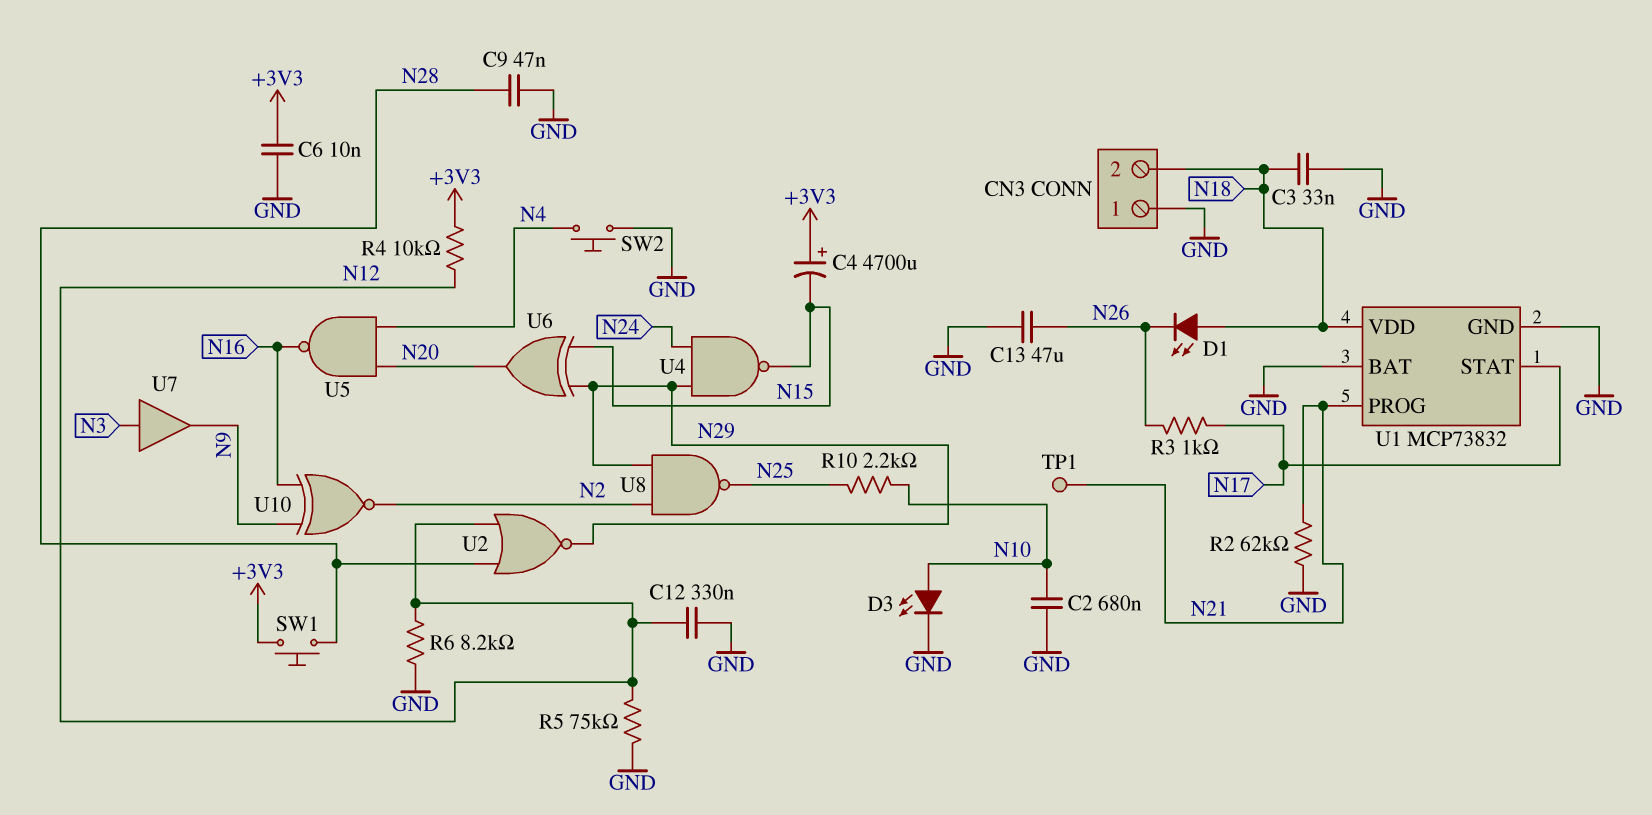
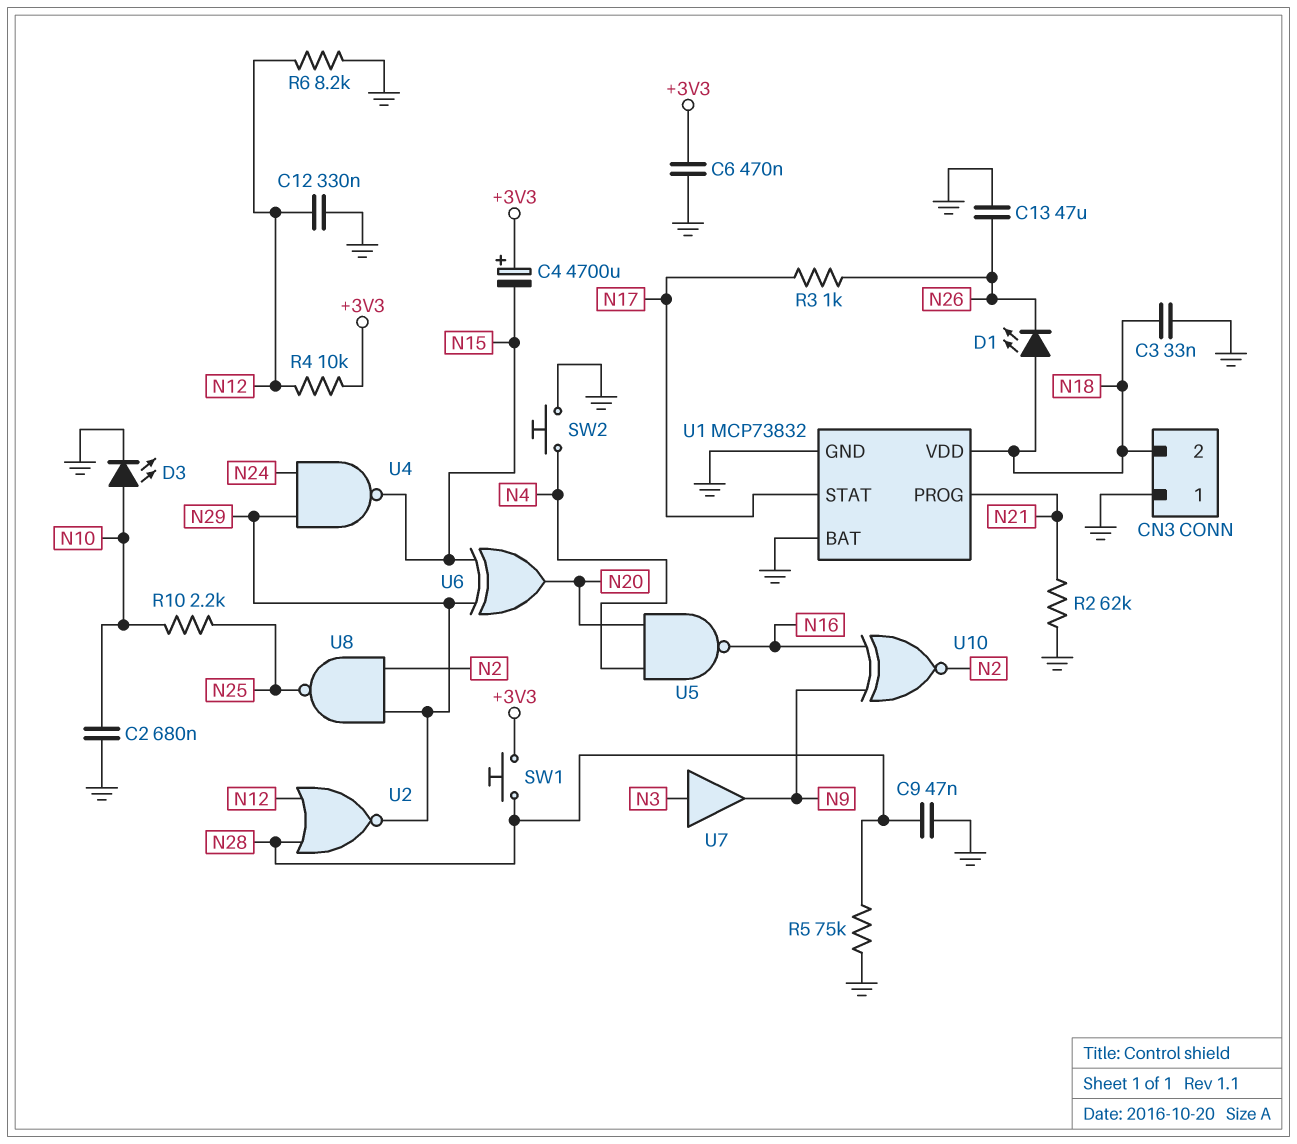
C6: 10nF (+3V3, GND) -> 470nF (+3V3, GND)
R5: 75k (GND, N12) -> 75k (GND, N28)
TP1: test point (N21) -> none

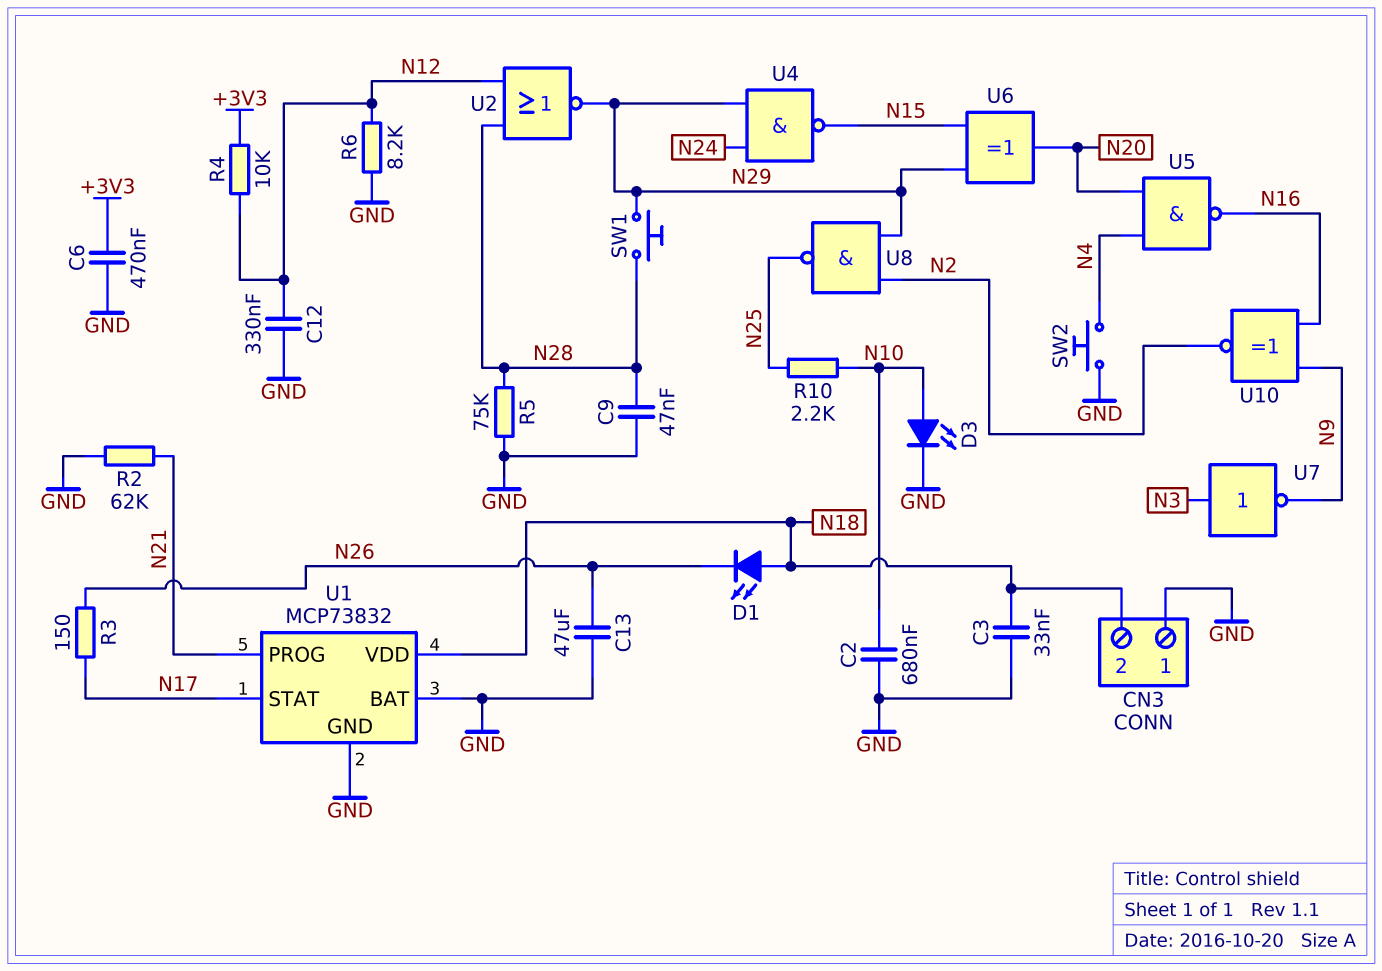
C4: 4700uF (plus +3V3, minus N15) -> none
R3: 1k (N17, N26) -> 150 (N17, N26)
SW1: button (+3V3, N28) -> button (N28, N29)
U7: buffer (in N3, out N9) -> NOT (in N3, out N9)

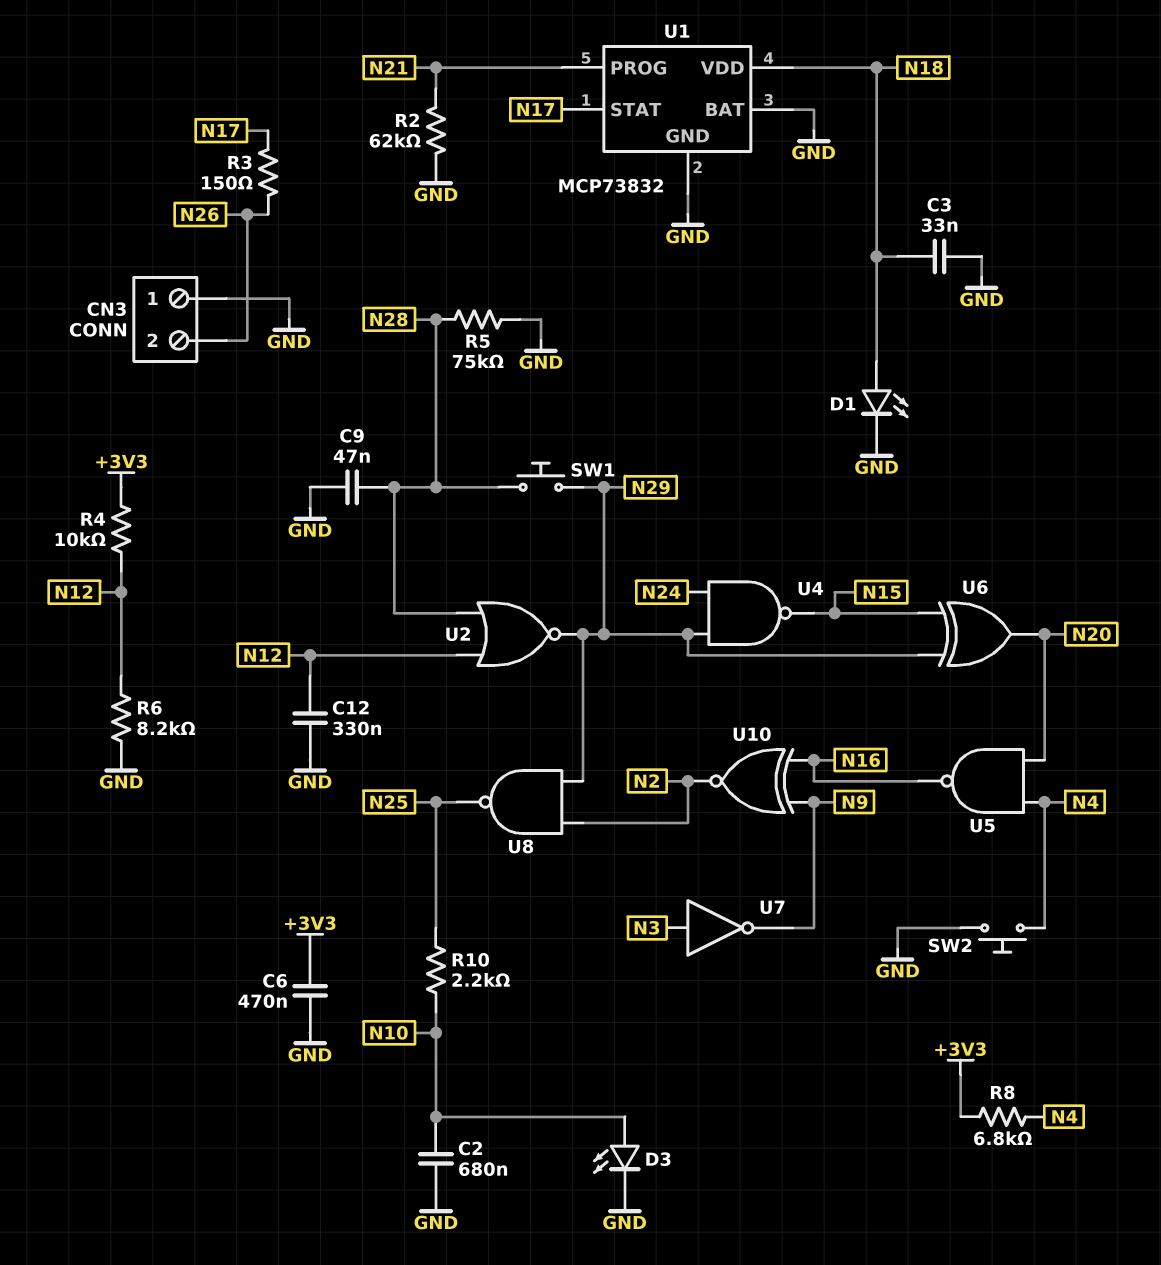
C13: 47uF (GND, N26) -> none
CN3 pin 2: N18 -> N26
D1: LED (A N18, K N26) -> LED (A N18, K GND)
R8: none -> 6.8k (+3V3, N4)

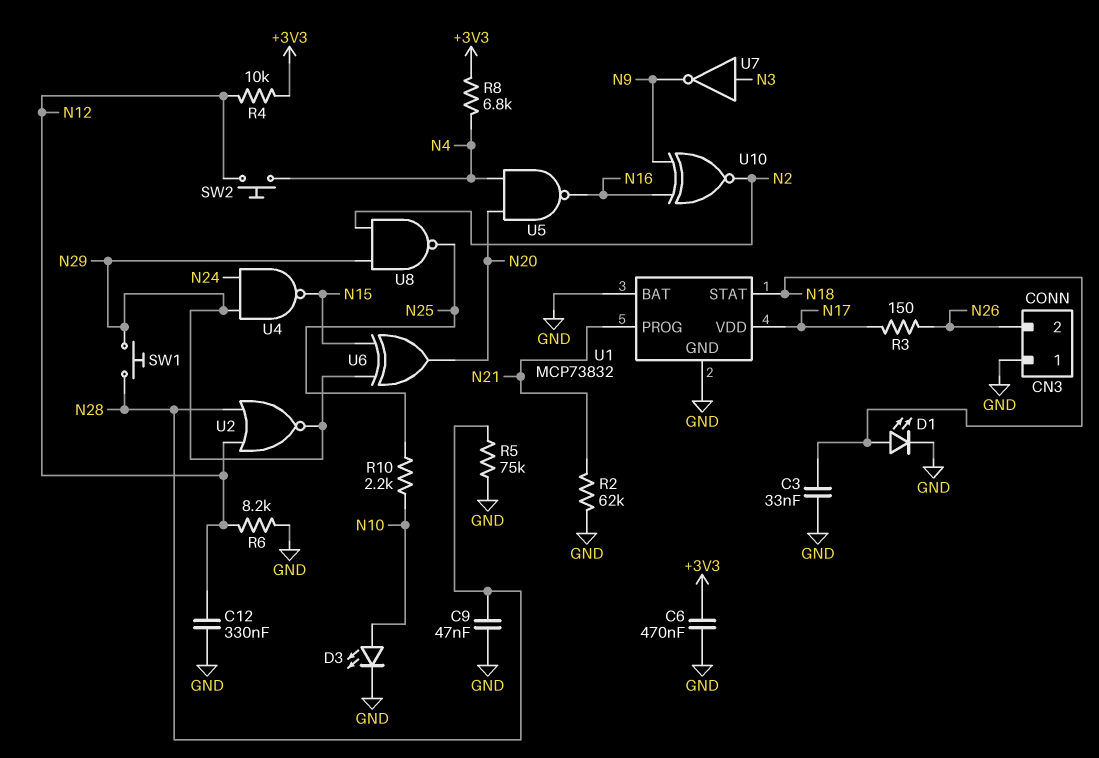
C2: 680nF (GND, N10) -> none
SW2: button (GND, N4) -> button (N4, N12)
U1 pin STAT: N17 -> N18
U1 pin VDD: N18 -> N17

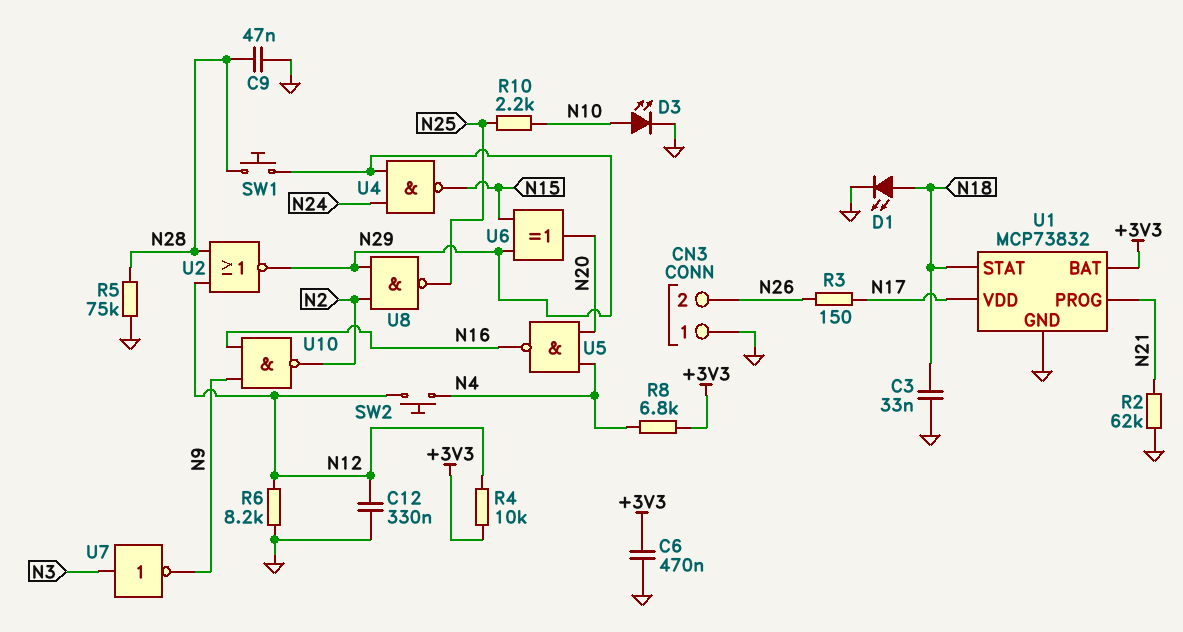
U1 pin BAT: GND -> +3V3
U10: XNOR (in N9, in N16, out N2) -> NAND (in N9, in N16, out N2)

